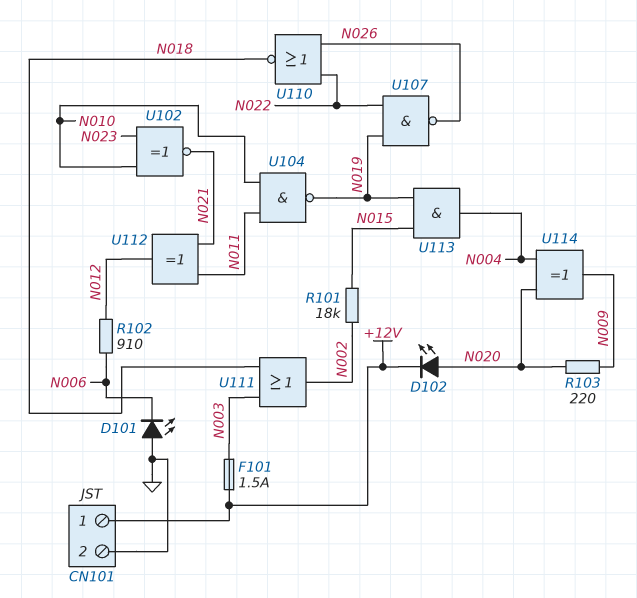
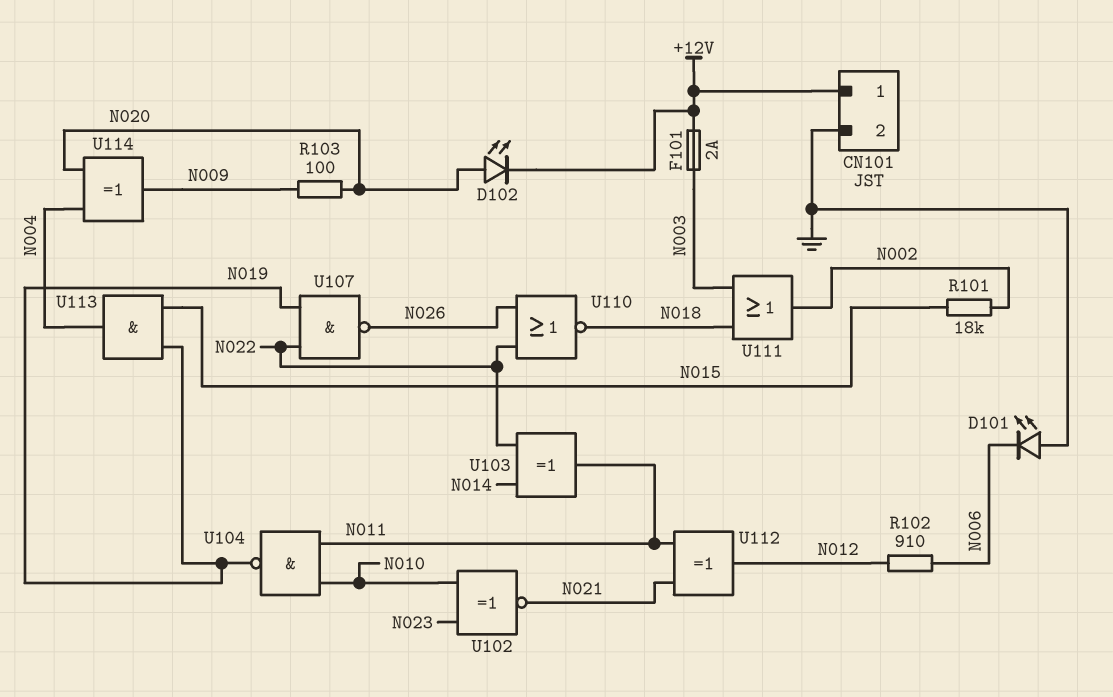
F101: 1.5A (+12V, N003) -> 2A (+12V, N003)
R103: 220 (N009, N020) -> 100 (N009, N020)
U103: none -> XOR (in N014, in N022, out N011)

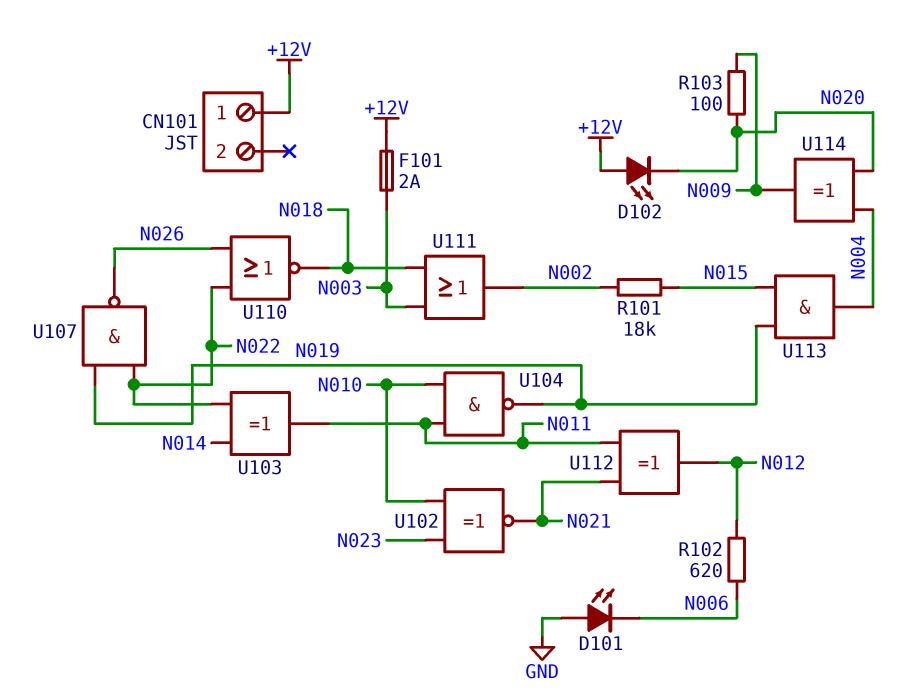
CN101 pin 2: GND -> none
D102: LED (A N020, K +12V) -> LED (A +12V, K N020)
R102: 910 (N006, N012) -> 620 (N006, N012)

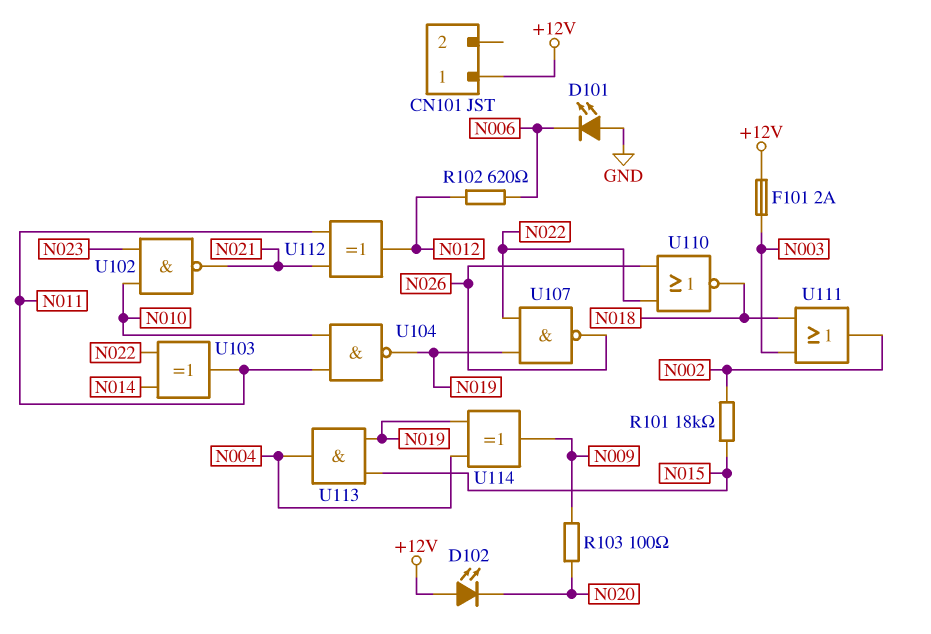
U102: XNOR (in N010, in N023, out N021) -> NAND (in N010, in N023, out N021)
U114: XOR (in N004, in N020, out N009) -> XOR (in N004, in N019, out N009)

